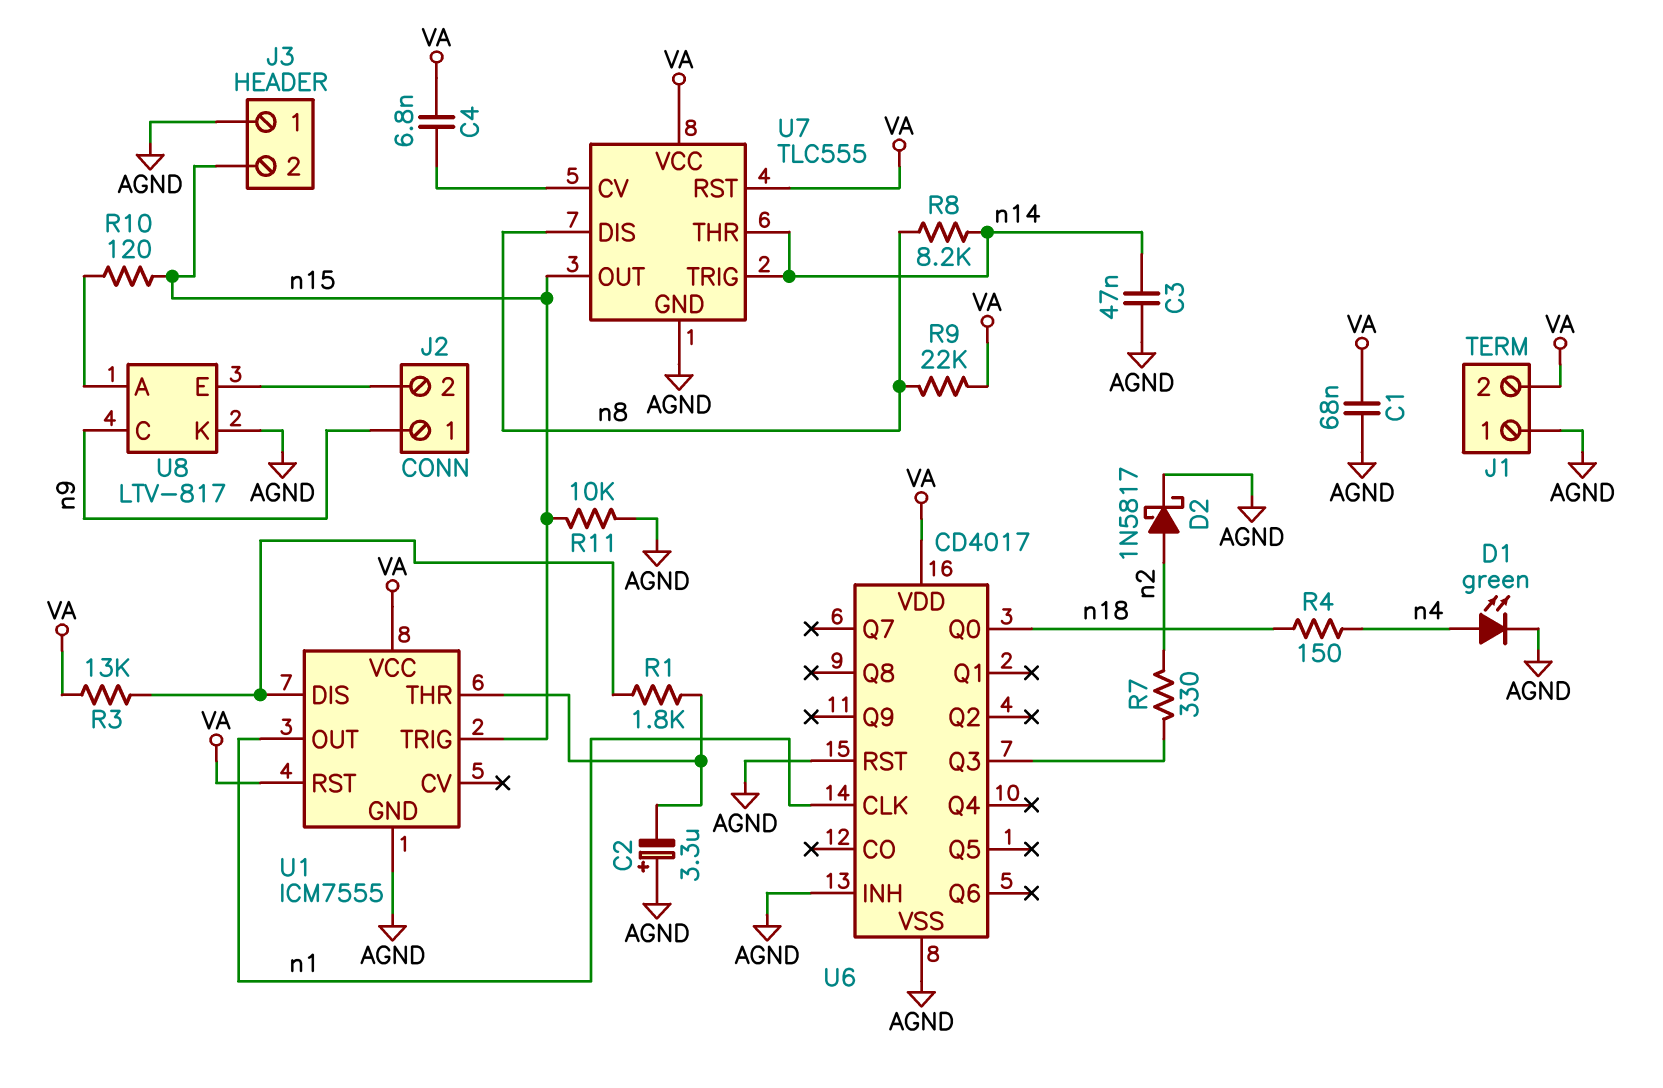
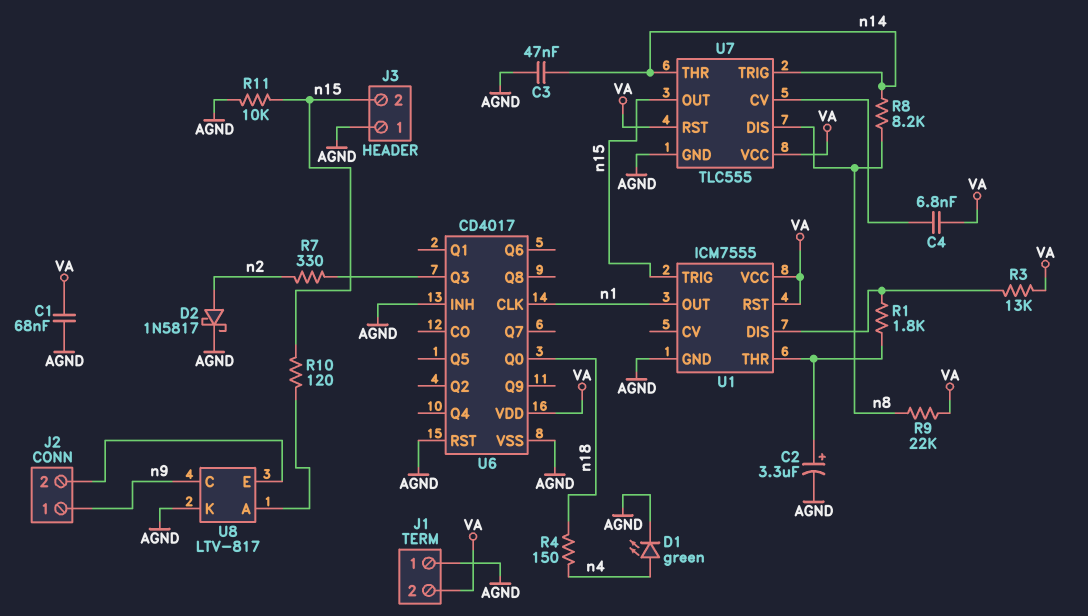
C2: 3.3uF (plus AGND, minus U1/THR) -> 3.3uF (plus U1/THR, minus AGND)

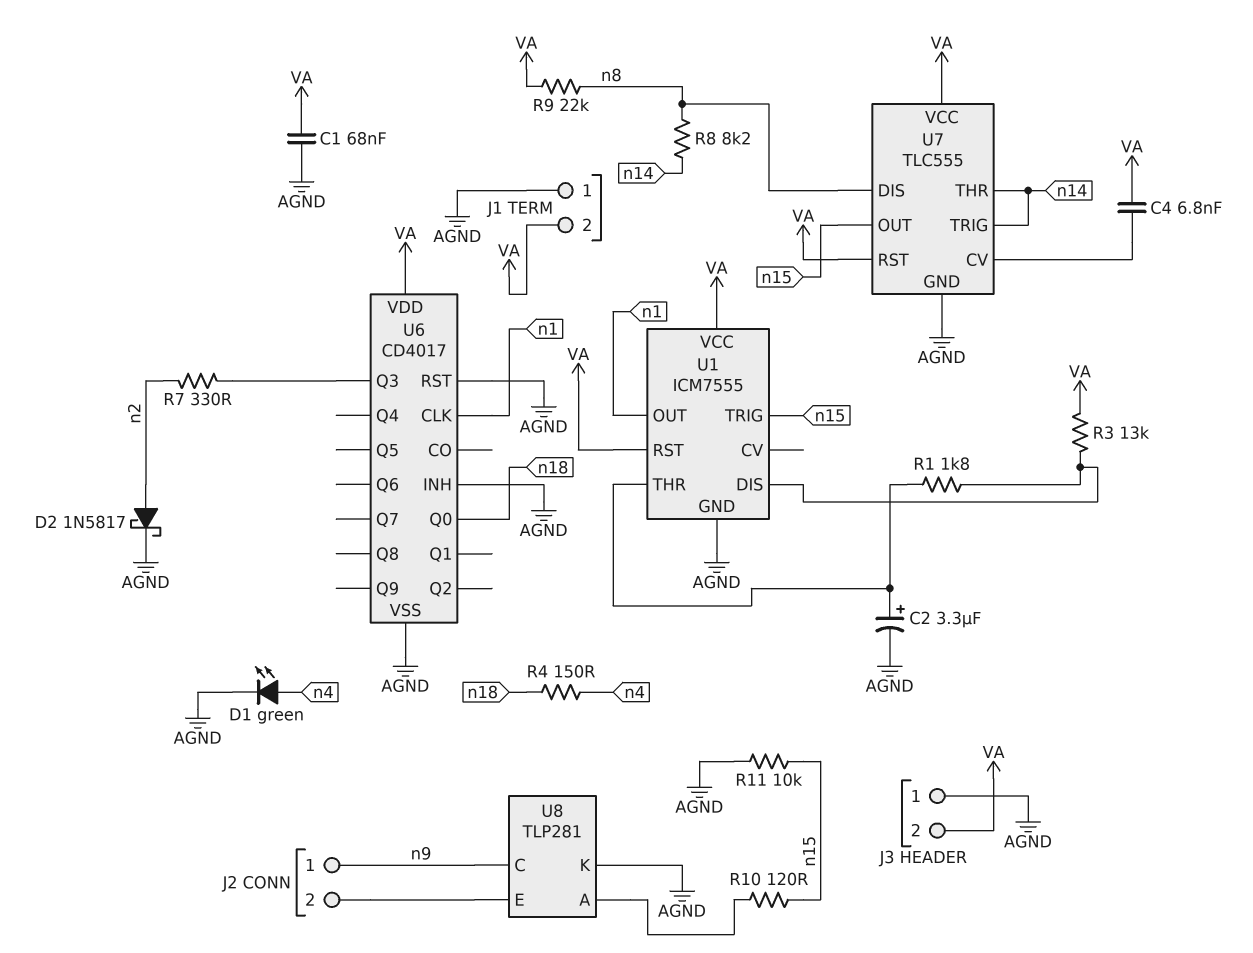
C3: 47nF (AGND, n14) -> none
J3 pin 2: n15 -> VA
U8: LTV-817 -> TLP281

